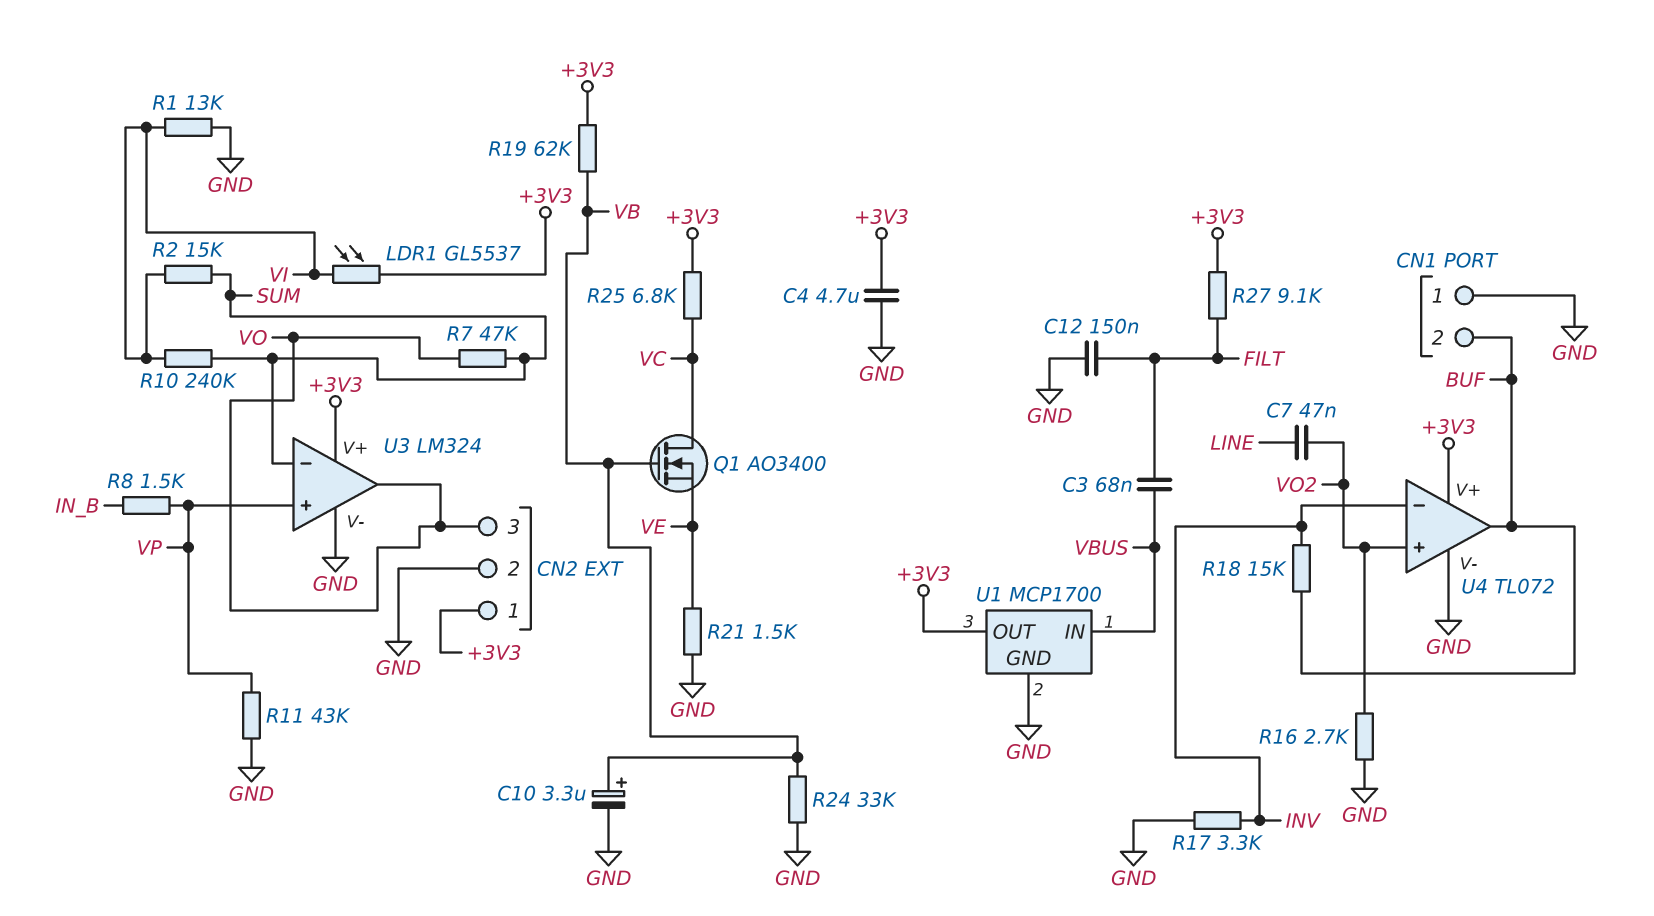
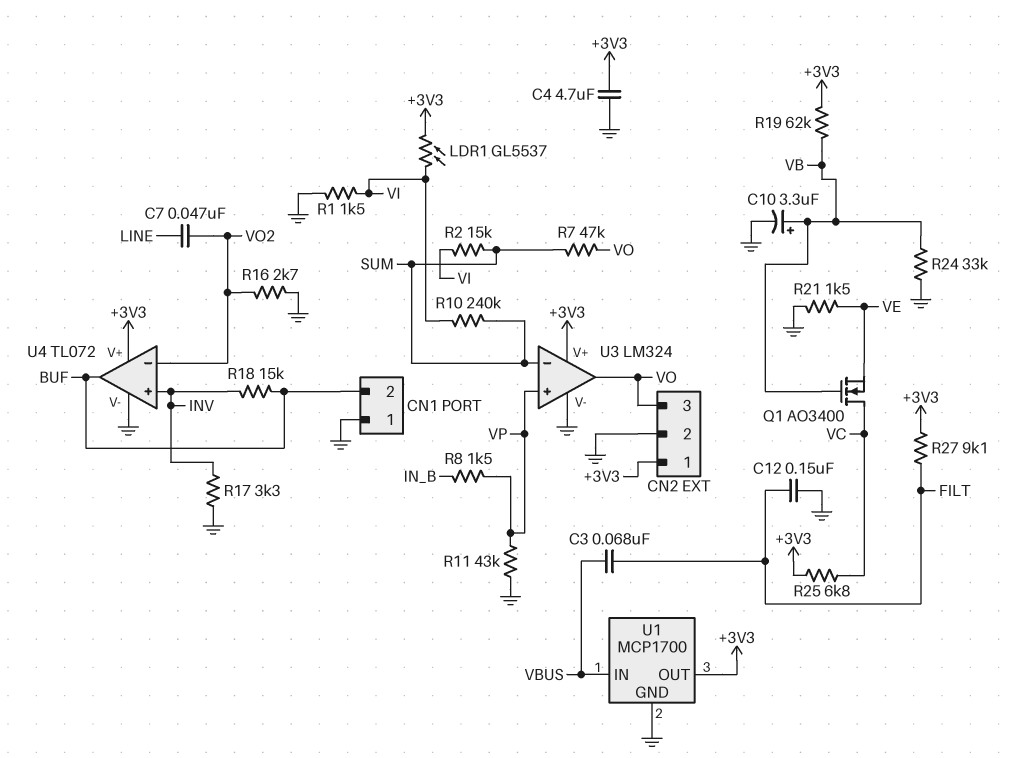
R1: 13k (GND, VI) -> 1.5k (GND, VI)
U4 pin in+: VO2 -> INV
U4 pin in-: INV -> VO2

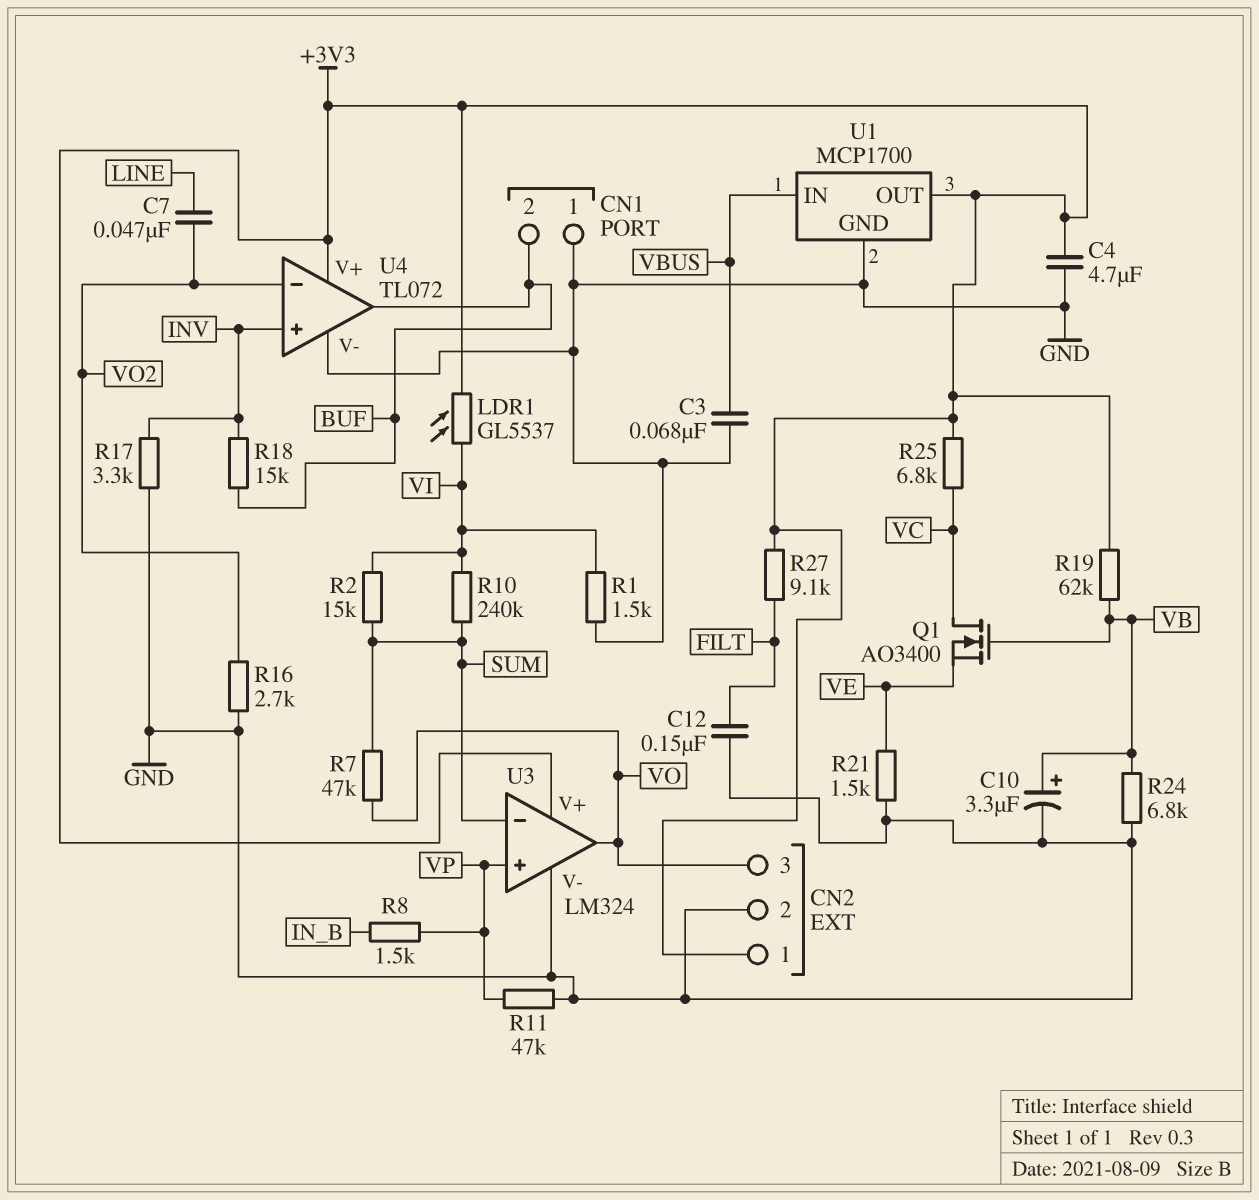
C3: 68nF (FILT, VBUS) -> 68nF (GND, VBUS)
R11: 43k (GND, VP) -> 47k (GND, VP)
R24: 33k (GND, VB) -> 6.8k (GND, VB)

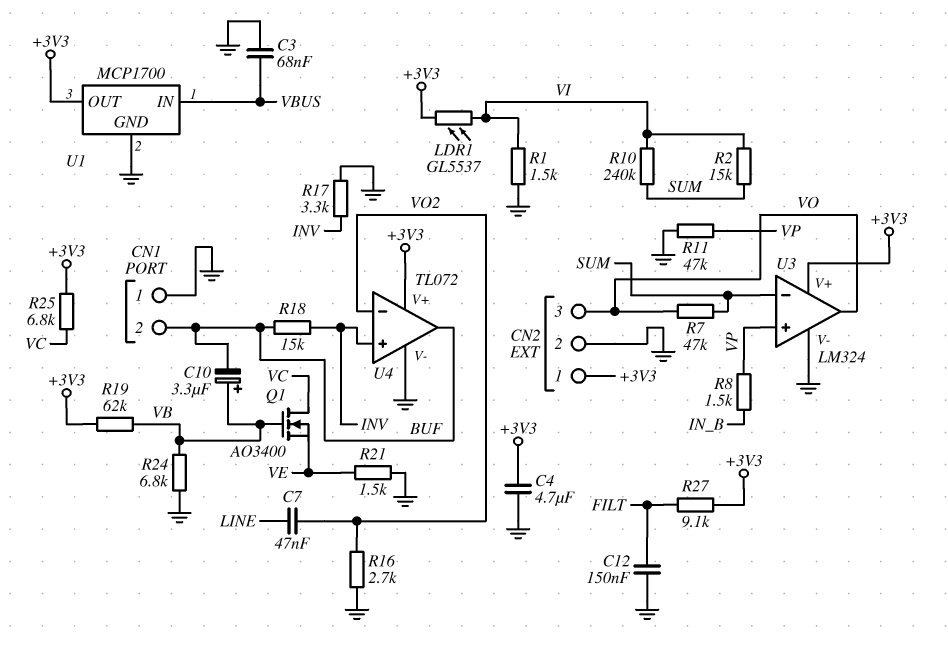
C10: 3.3uF (plus VB, minus GND) -> 3.3uF (plus VB, minus BUF)

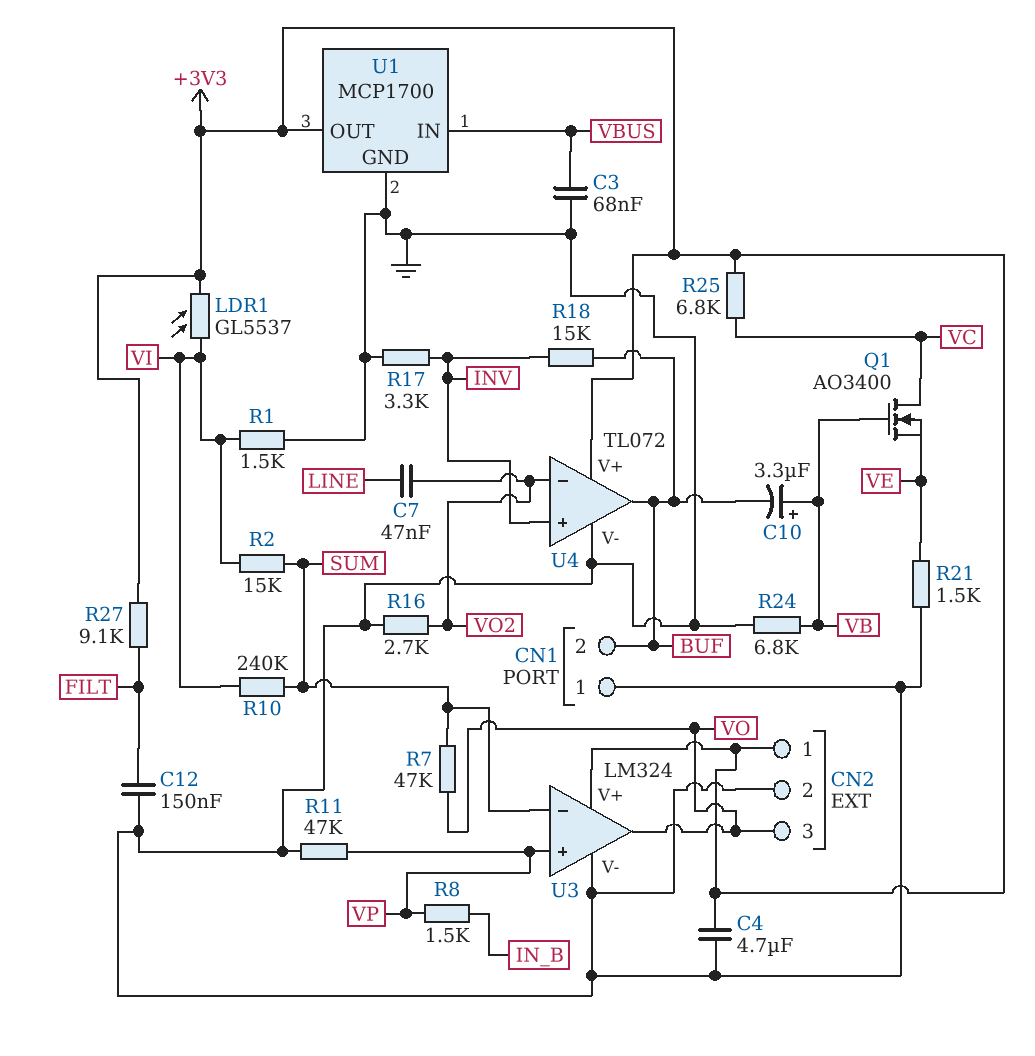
R19: 62k (+3V3, VB) -> none

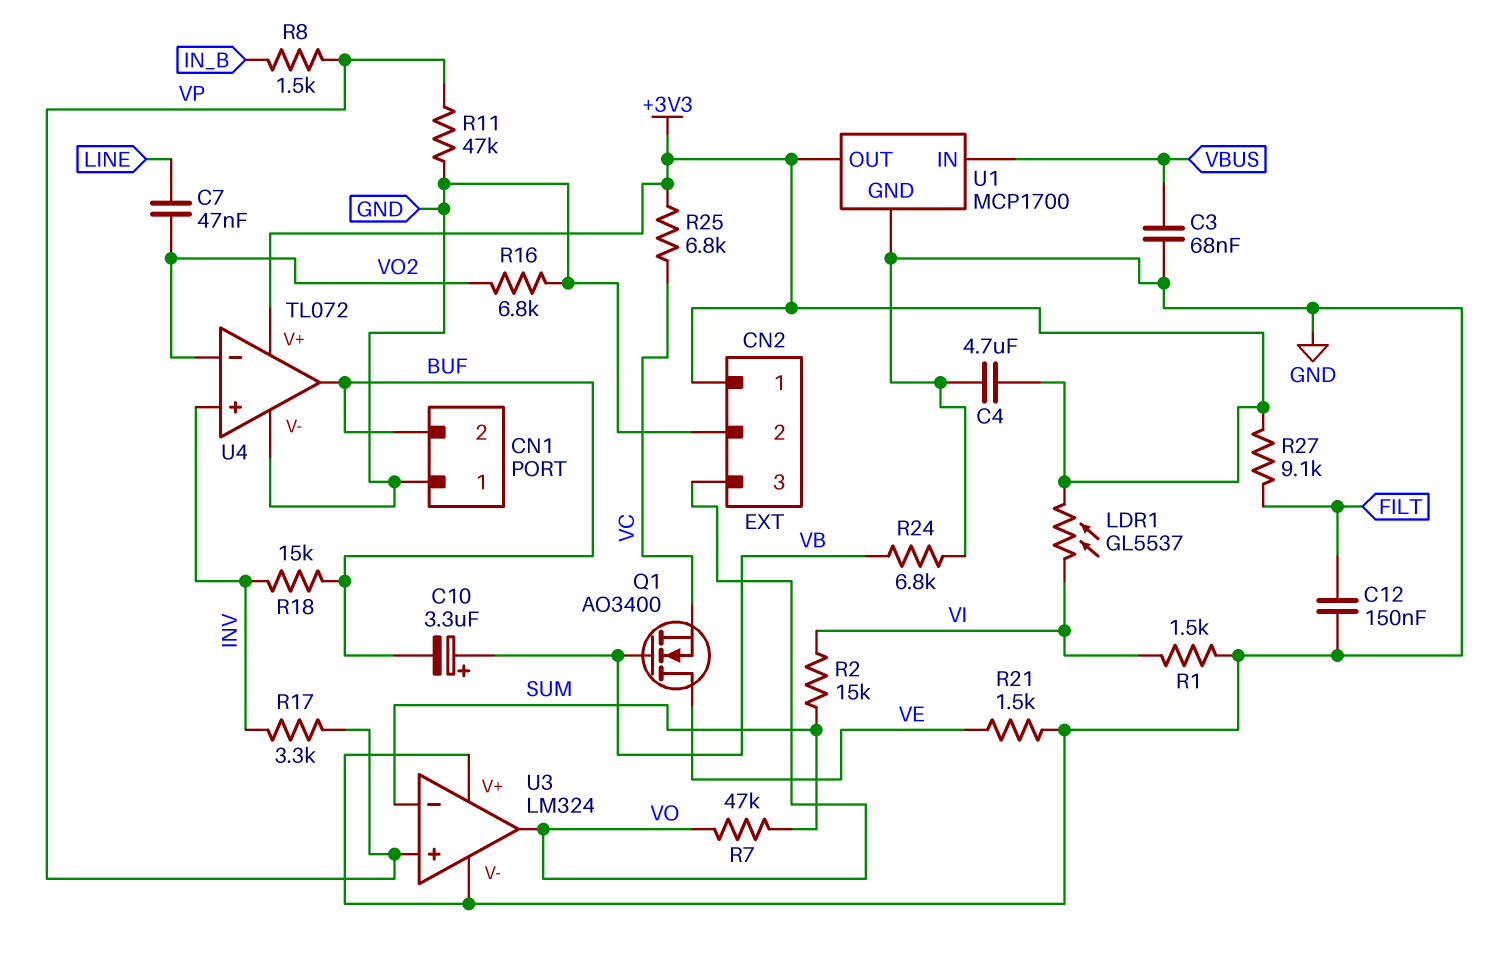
Q1: NMOS AO3400 (G VB, D VC, S VE) -> NMOS AO3400 (G VB, D VE, S VC)
R10: 240k (SUM, VI) -> none
R16: 2.7k (GND, VO2) -> 6.8k (GND, VO2)
R17: 3.3k (GND, INV) -> 3.3k (INV, VP)
U3 pin V+: +3V3 -> GND

